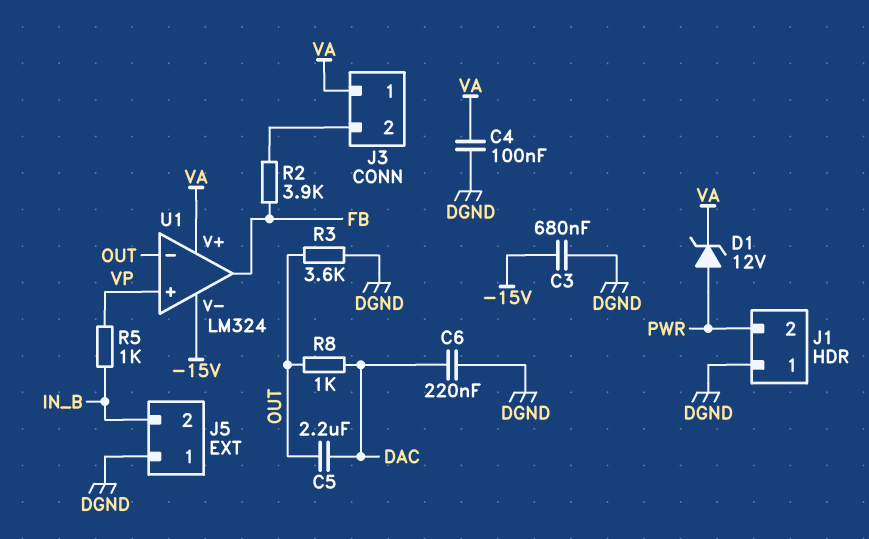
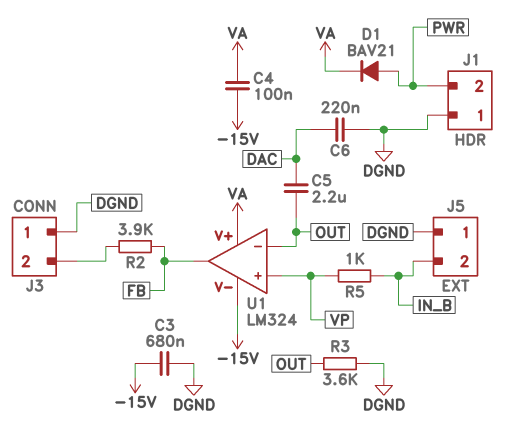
C4: 100nF (DGND, VA) -> 100nF (-15V, VA)
D1: zener 12V (A PWR, K VA) -> diode BAV21 (A PWR, K VA)
J3 pin 1: VA -> DGND
R8: 1k (DAC, OUT) -> none

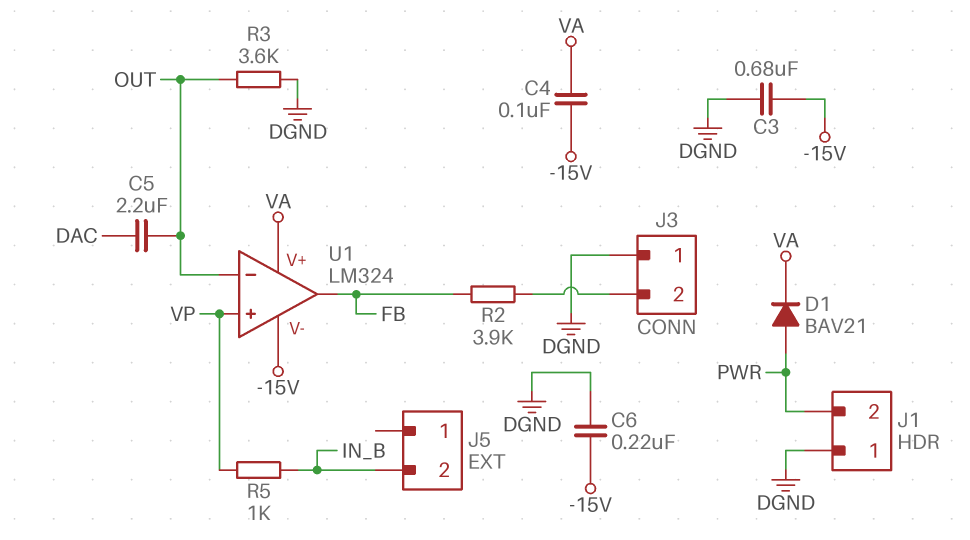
C6: 220nF (DAC, DGND) -> 220nF (-15V, DGND)
J5 pin 1: DGND -> none

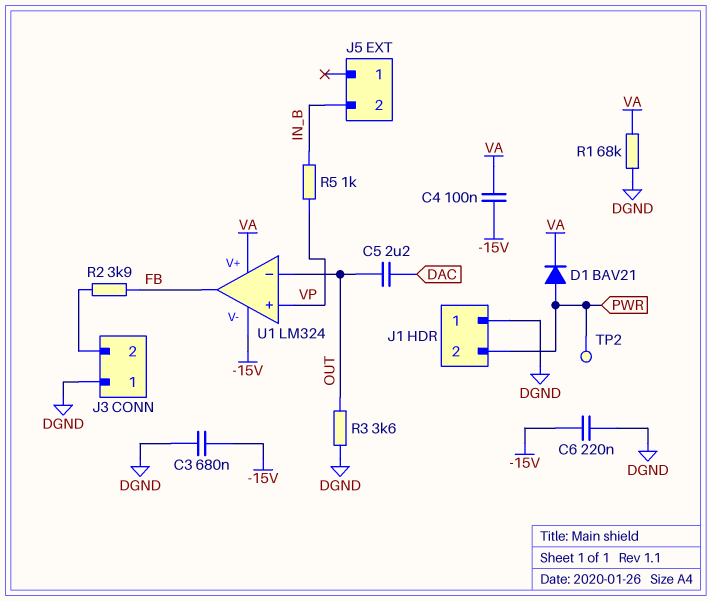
R1: none -> 68k (DGND, VA)
TP2: none -> test point (PWR)

